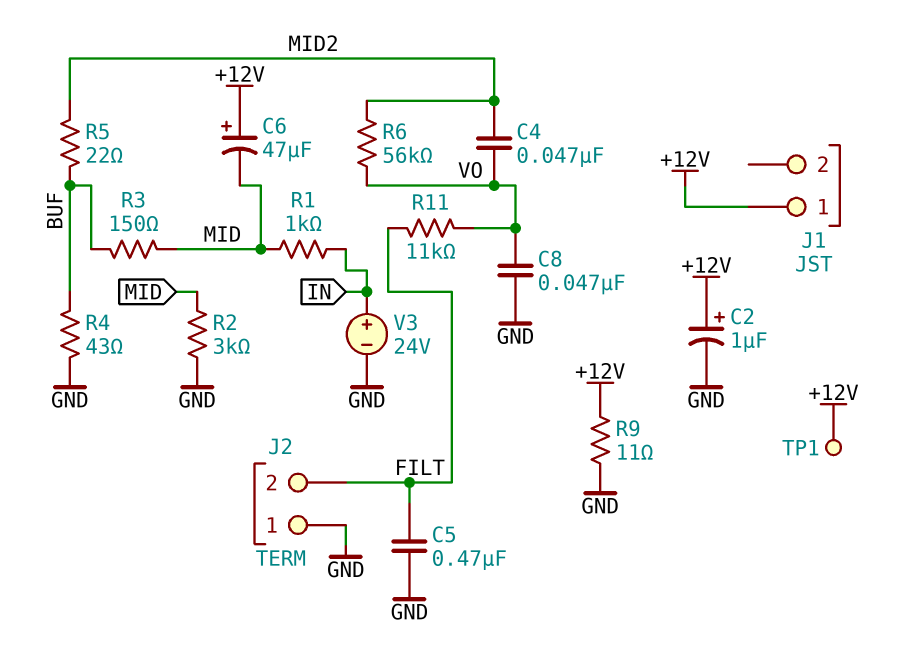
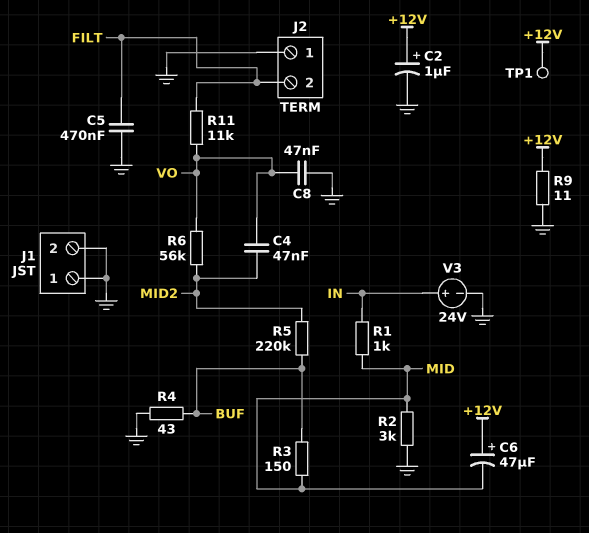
J1 pin 1: +12V -> GND
J1 pin 2: none -> GND
R5: 22 (BUF, MID2) -> 220k (BUF, MID2)

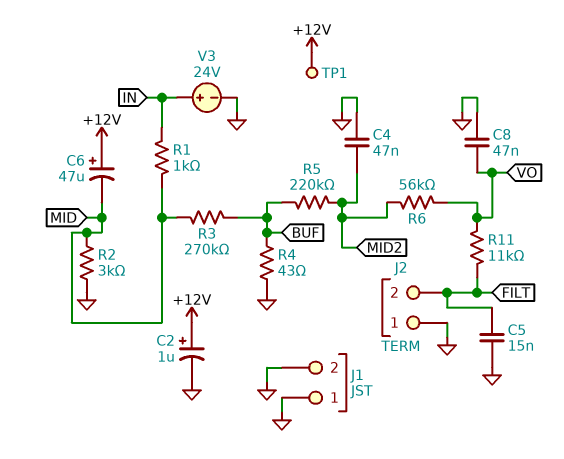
C4: 47nF (MID2, VO) -> 47nF (GND, MID2)
C5: 470nF (FILT, GND) -> 15nF (FILT, GND)
R3: 150 (BUF, MID) -> 270k (BUF, MID)
R9: 11 (+12V, GND) -> none

